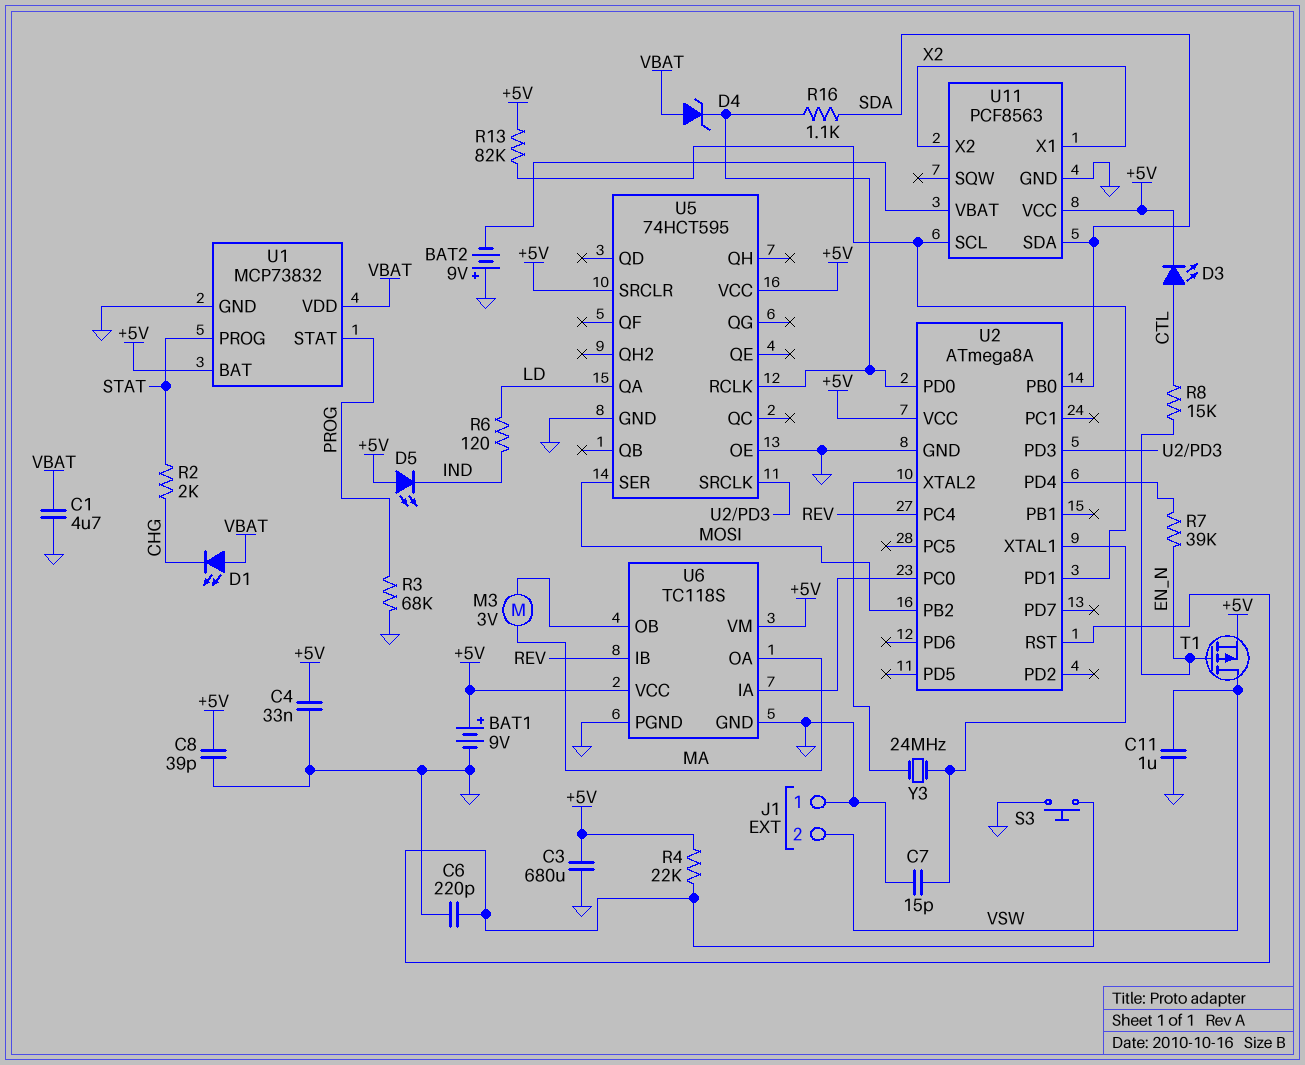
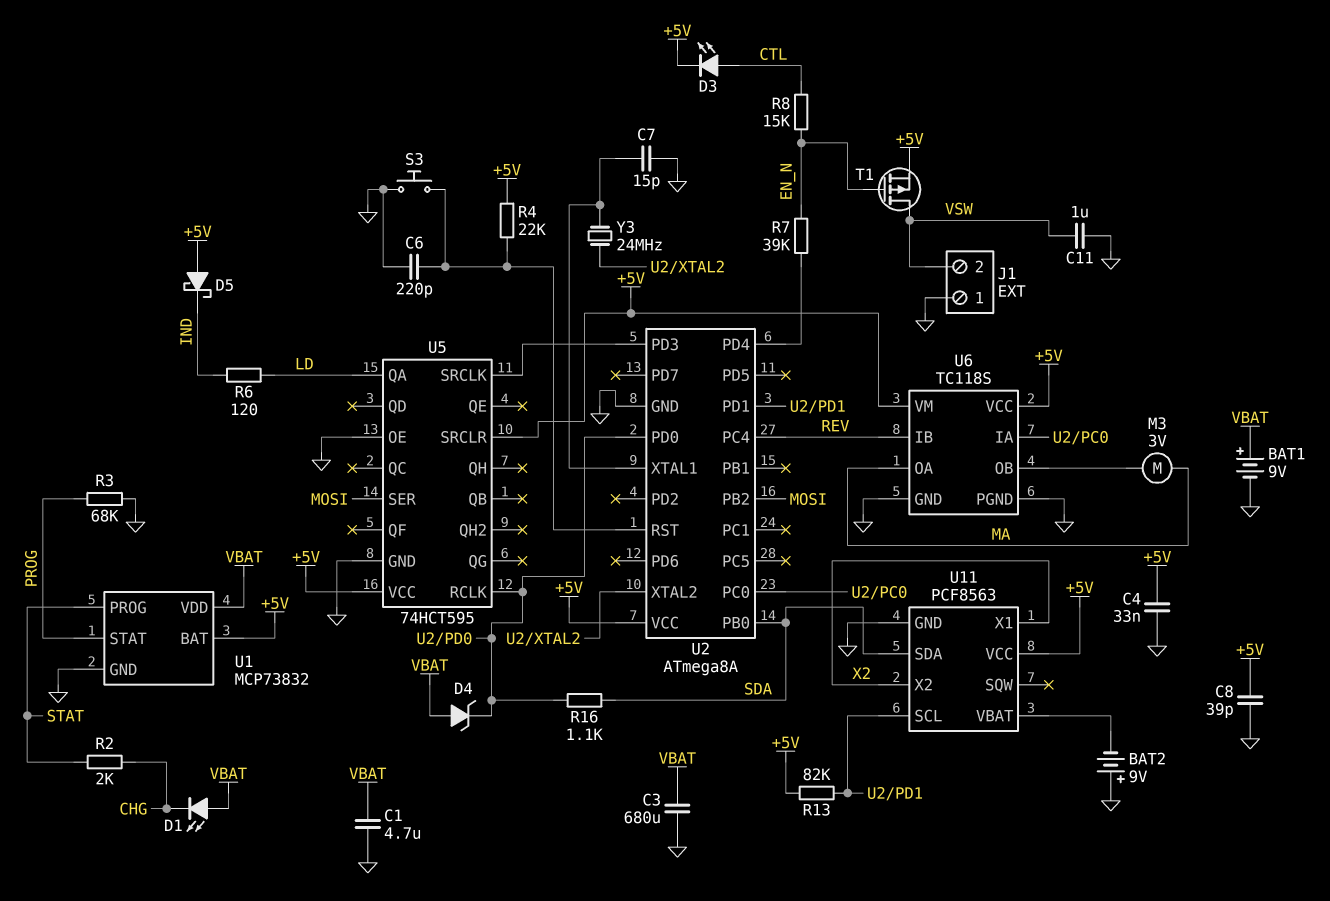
BAT1: 9V (plus +5V, minus GND) -> 9V (plus VBAT, minus GND)
C3: 680uF (+5V, GND) -> 680uF (GND, VBAT)
D5: LED (A +5V, K IND) -> schottky (A +5V, K IND)

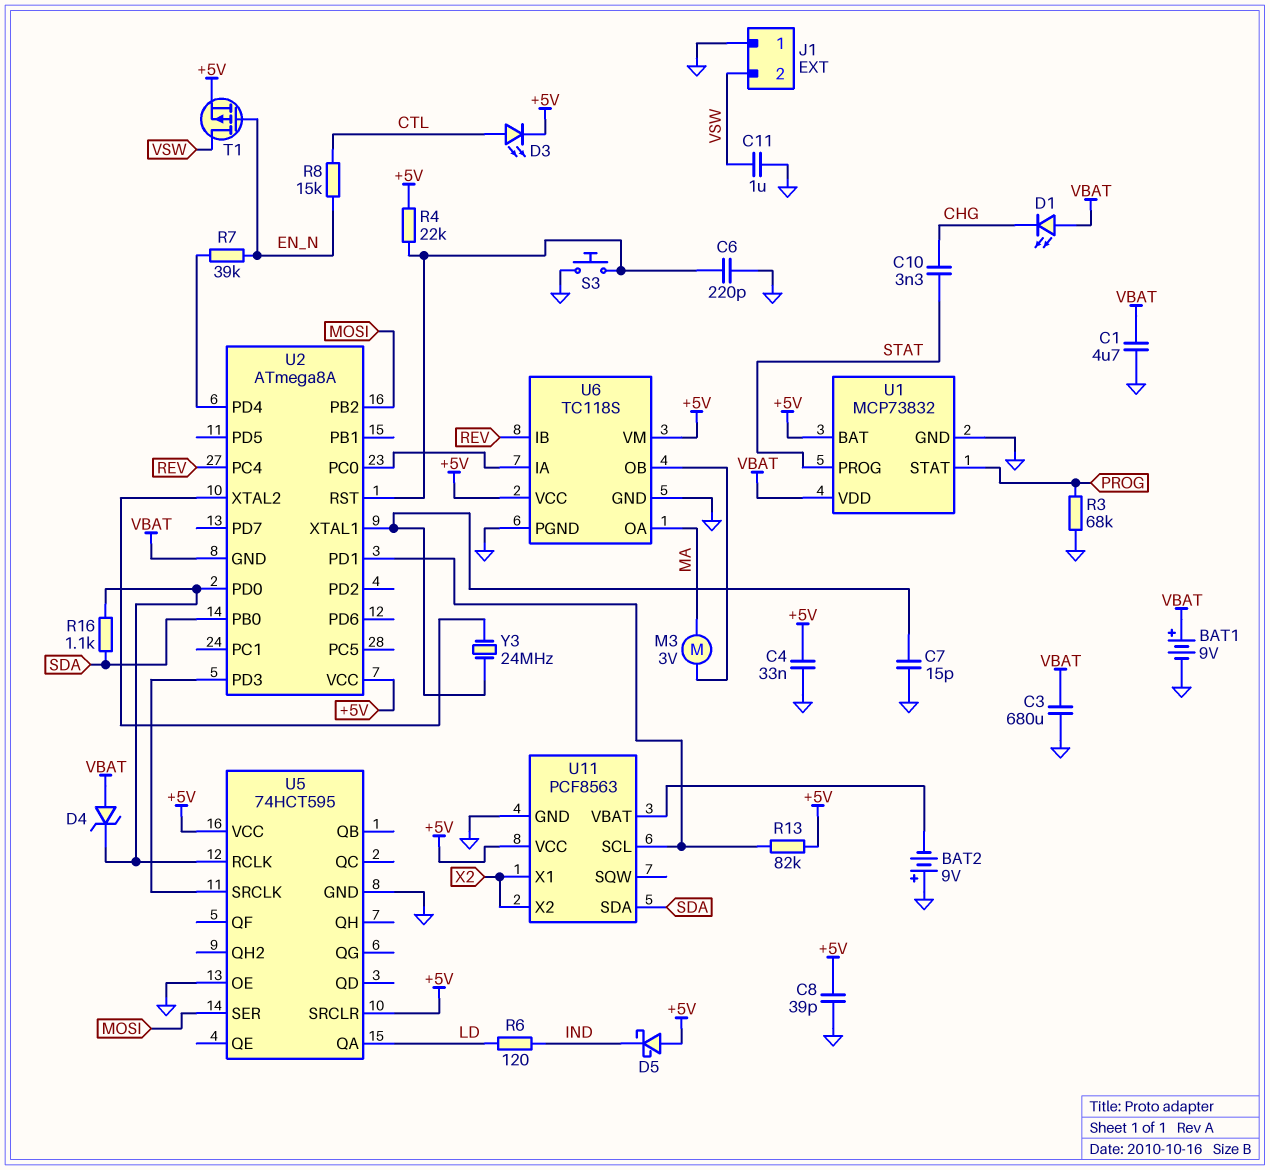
C10: none -> 3.3nF (CHG, STAT)
R2: 2k (CHG, STAT) -> none
U2 pin GND: GND -> VBAT

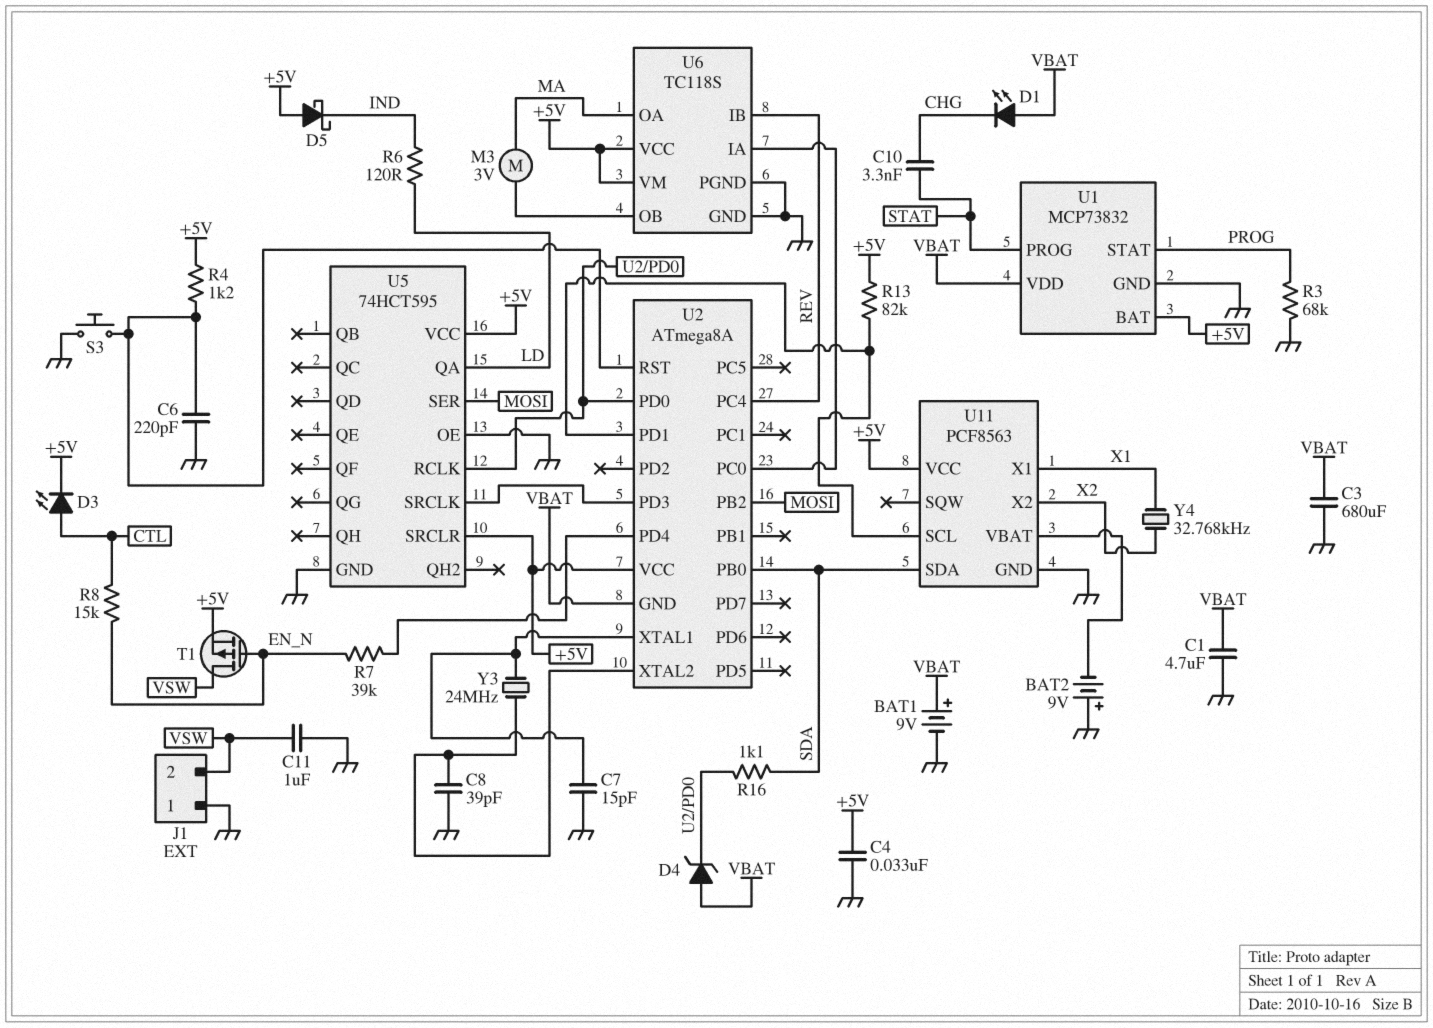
C8: 39pF (+5V, GND) -> 39pF (GND, U2/XTAL2)
R4: 22k (+5V, U2/RST) -> 1.2k (+5V, U2/RST)
U11 pin X1: X2 -> X1
Y4: none -> 32.768kHz (X1, X2)

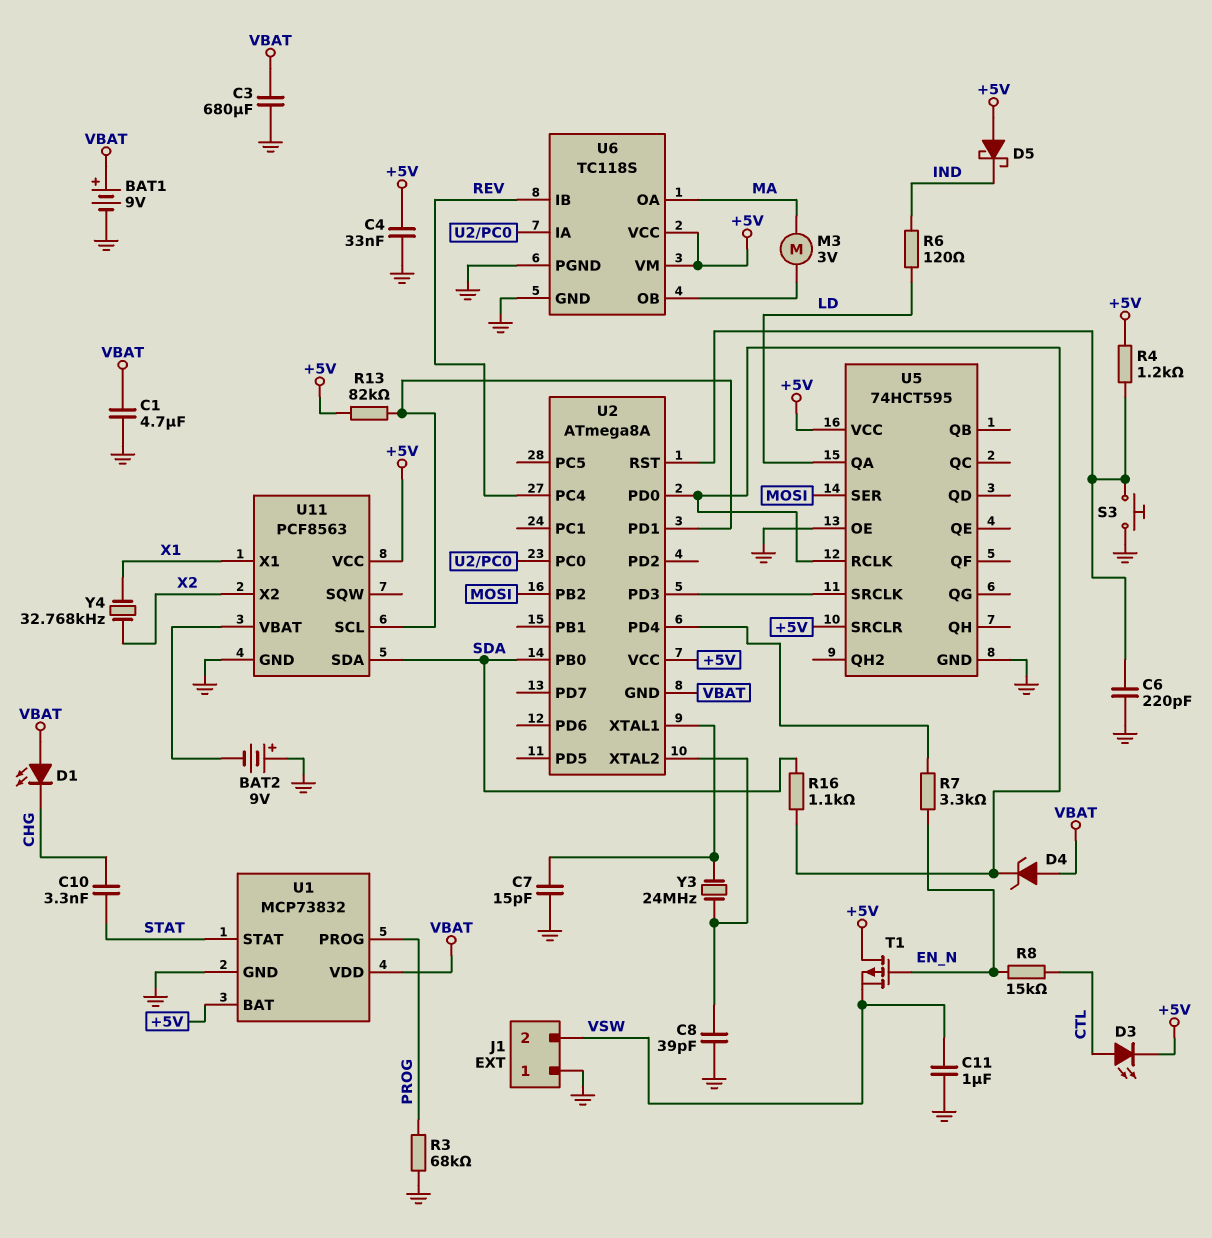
R7: 39k (EN_N, U2/PD4) -> 3.3k (EN_N, U2/PD4)
T1: PMOS (G EN_N, D VSW, S +5V) -> PMOS (G EN_N, D +5V, S VSW)
U1 pin PROG: STAT -> PROG
U1 pin STAT: PROG -> STAT

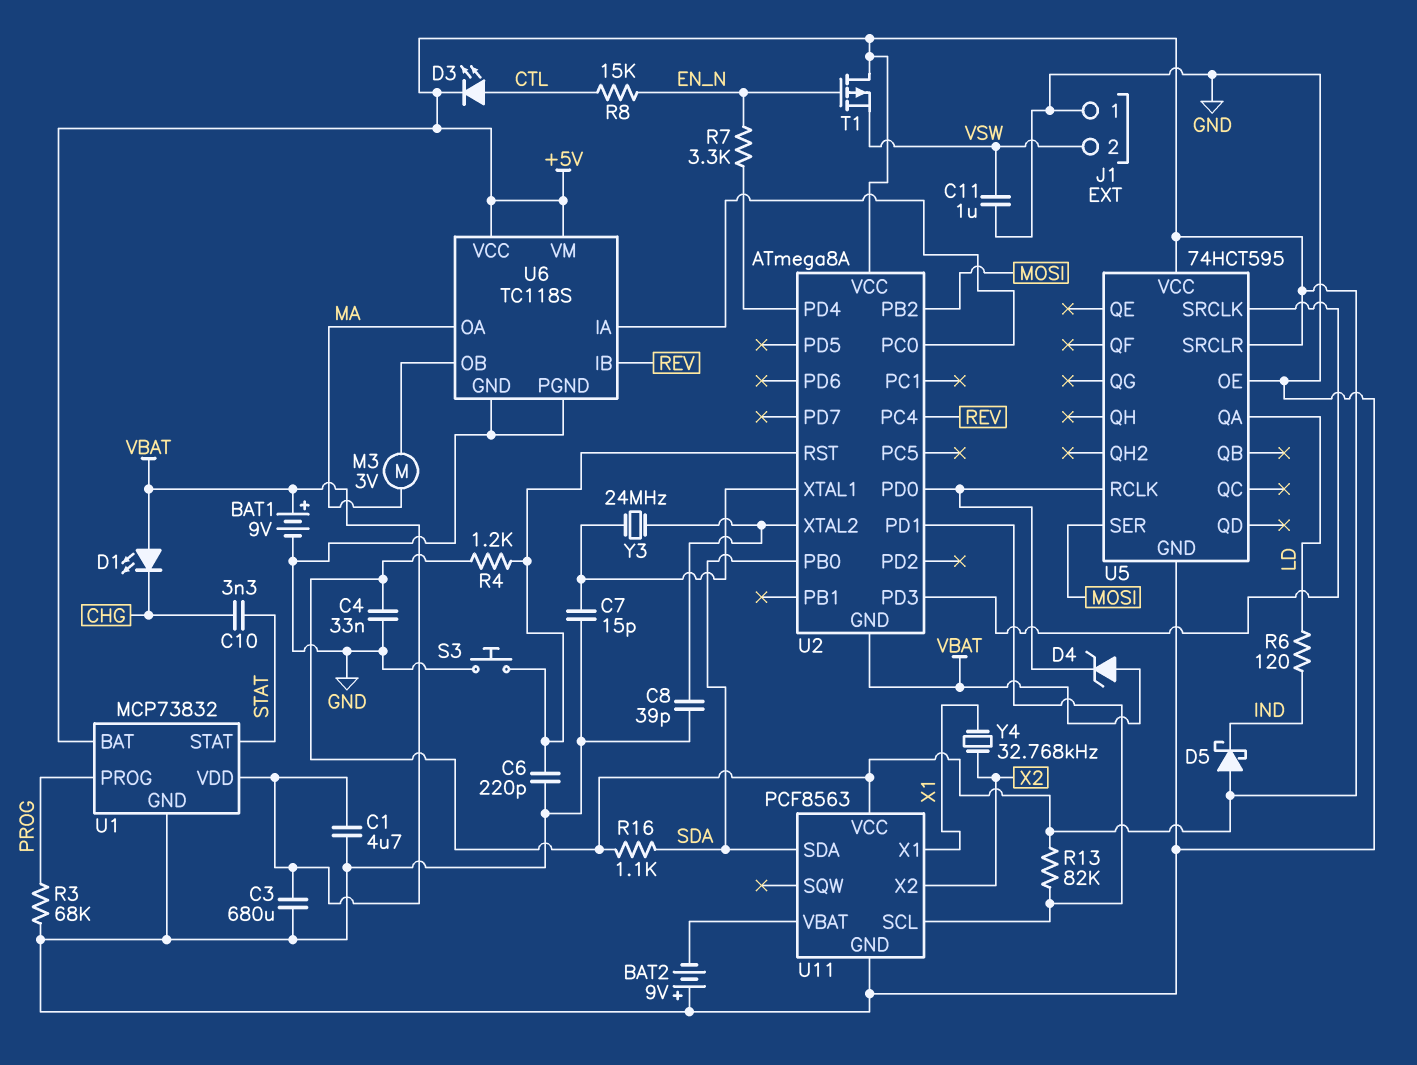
R16: 1.1k (SDA, U2/PD0) -> 1.1k (+5V, SDA)

